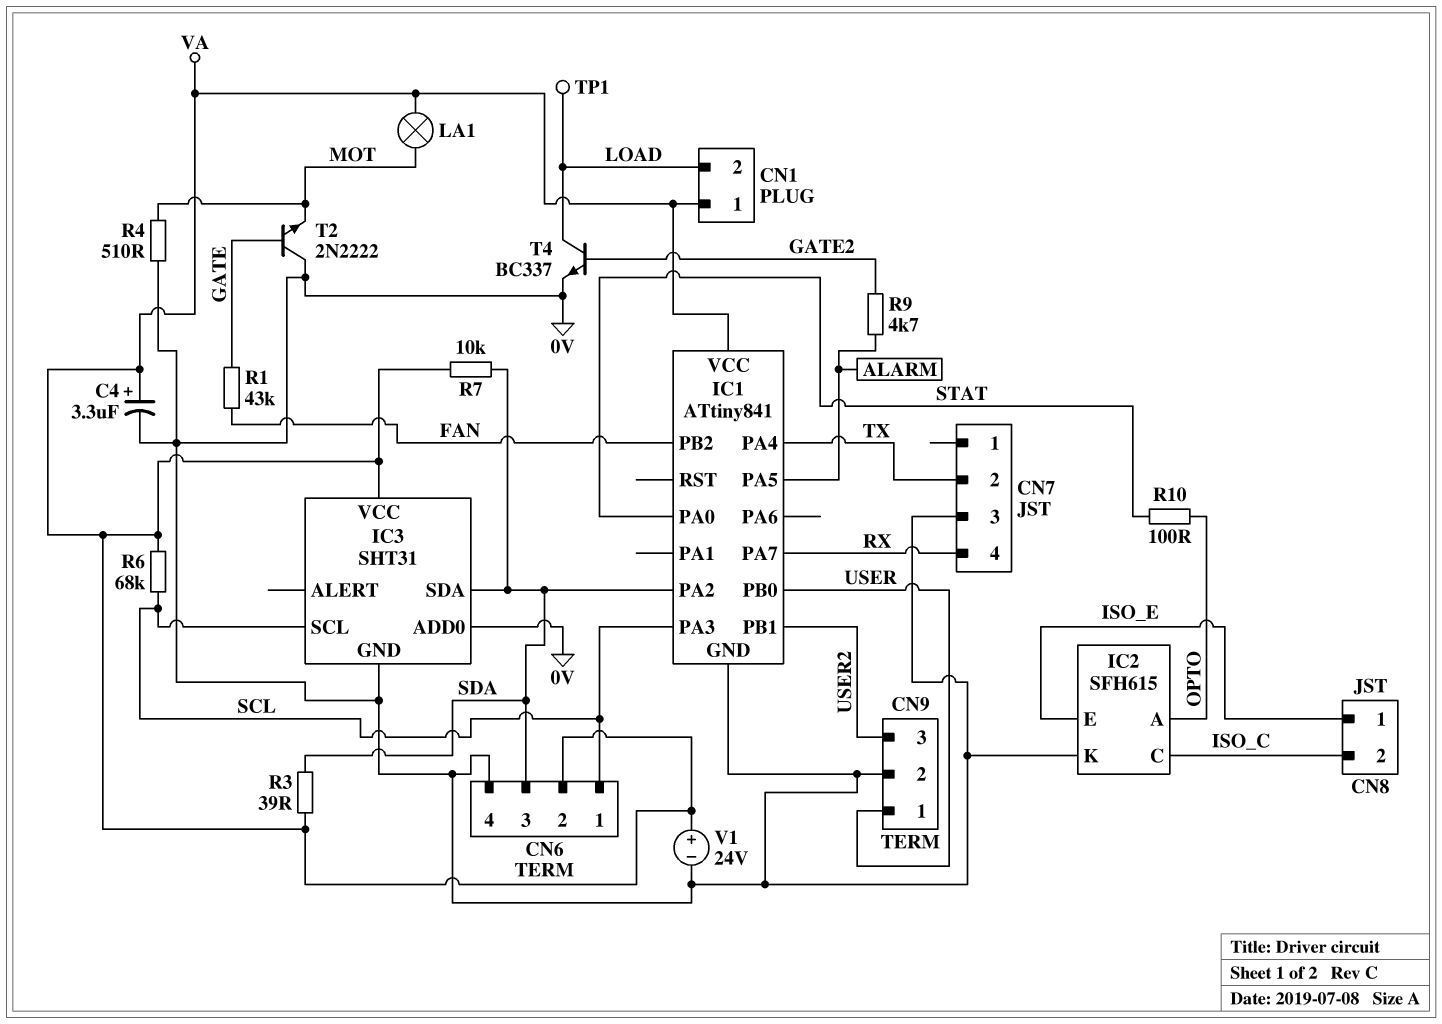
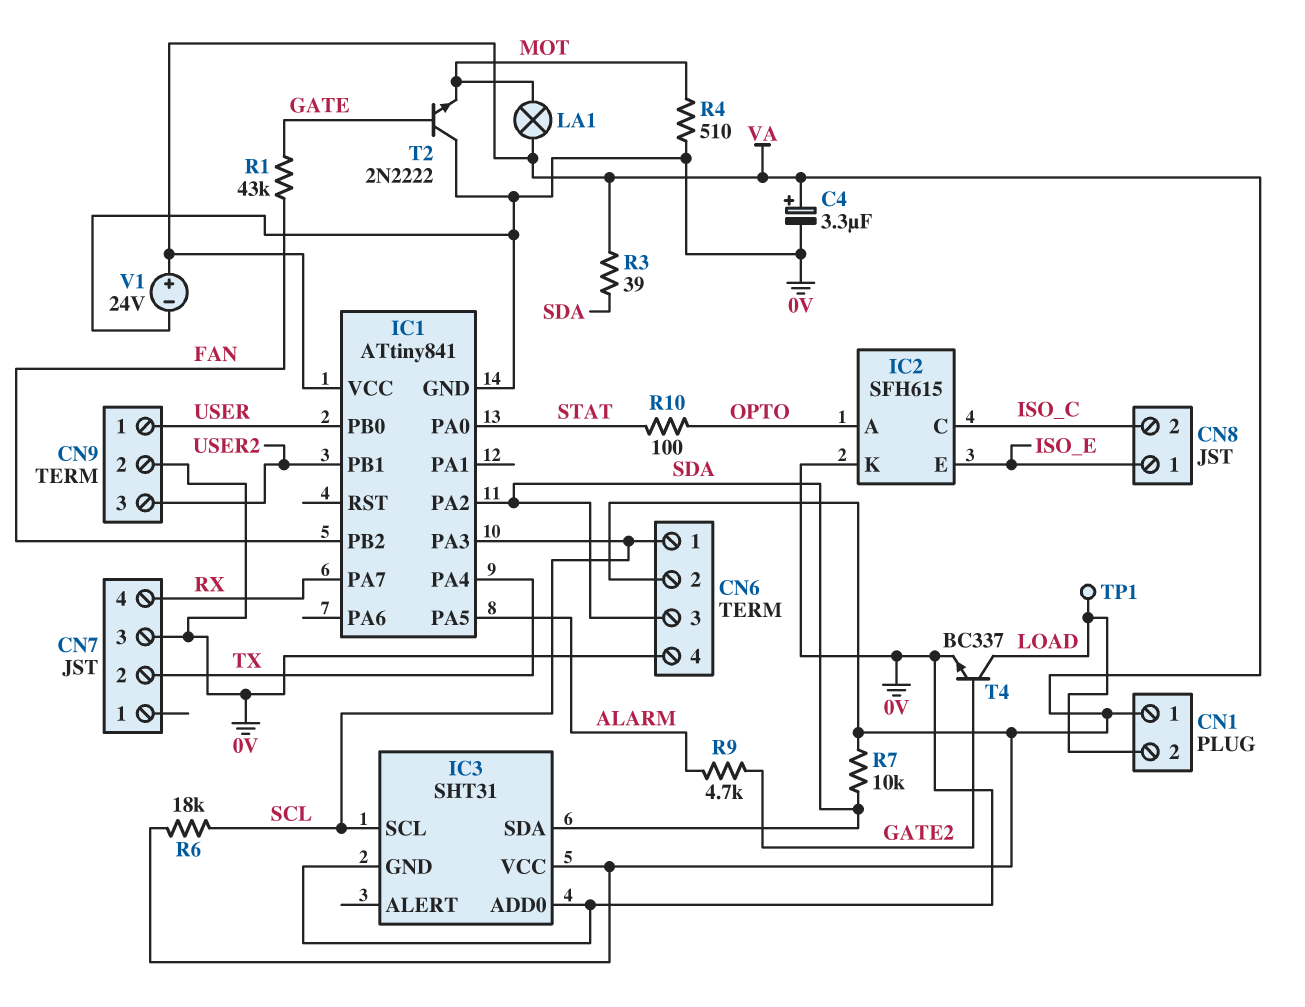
R6: 68k (SCL, VA) -> 18k (SCL, VA)

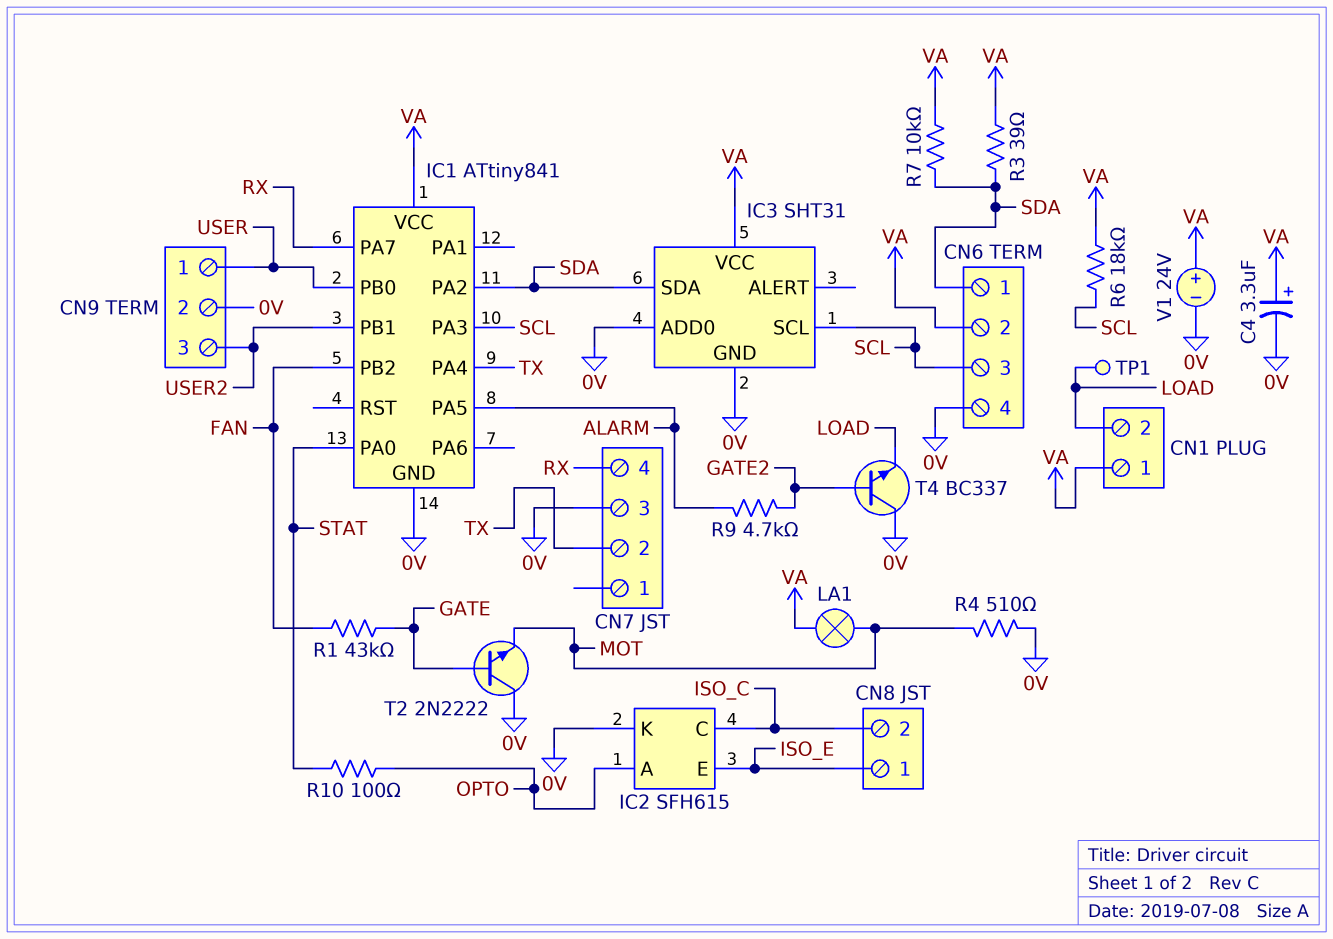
CN6 pin 1: SCL -> SDA
CN6 pin 3: SDA -> SCL
T4: NPN BC337 (B GATE2, C LOAD, E 0V) -> NPN BC337 (B GATE2, C 0V, E LOAD)

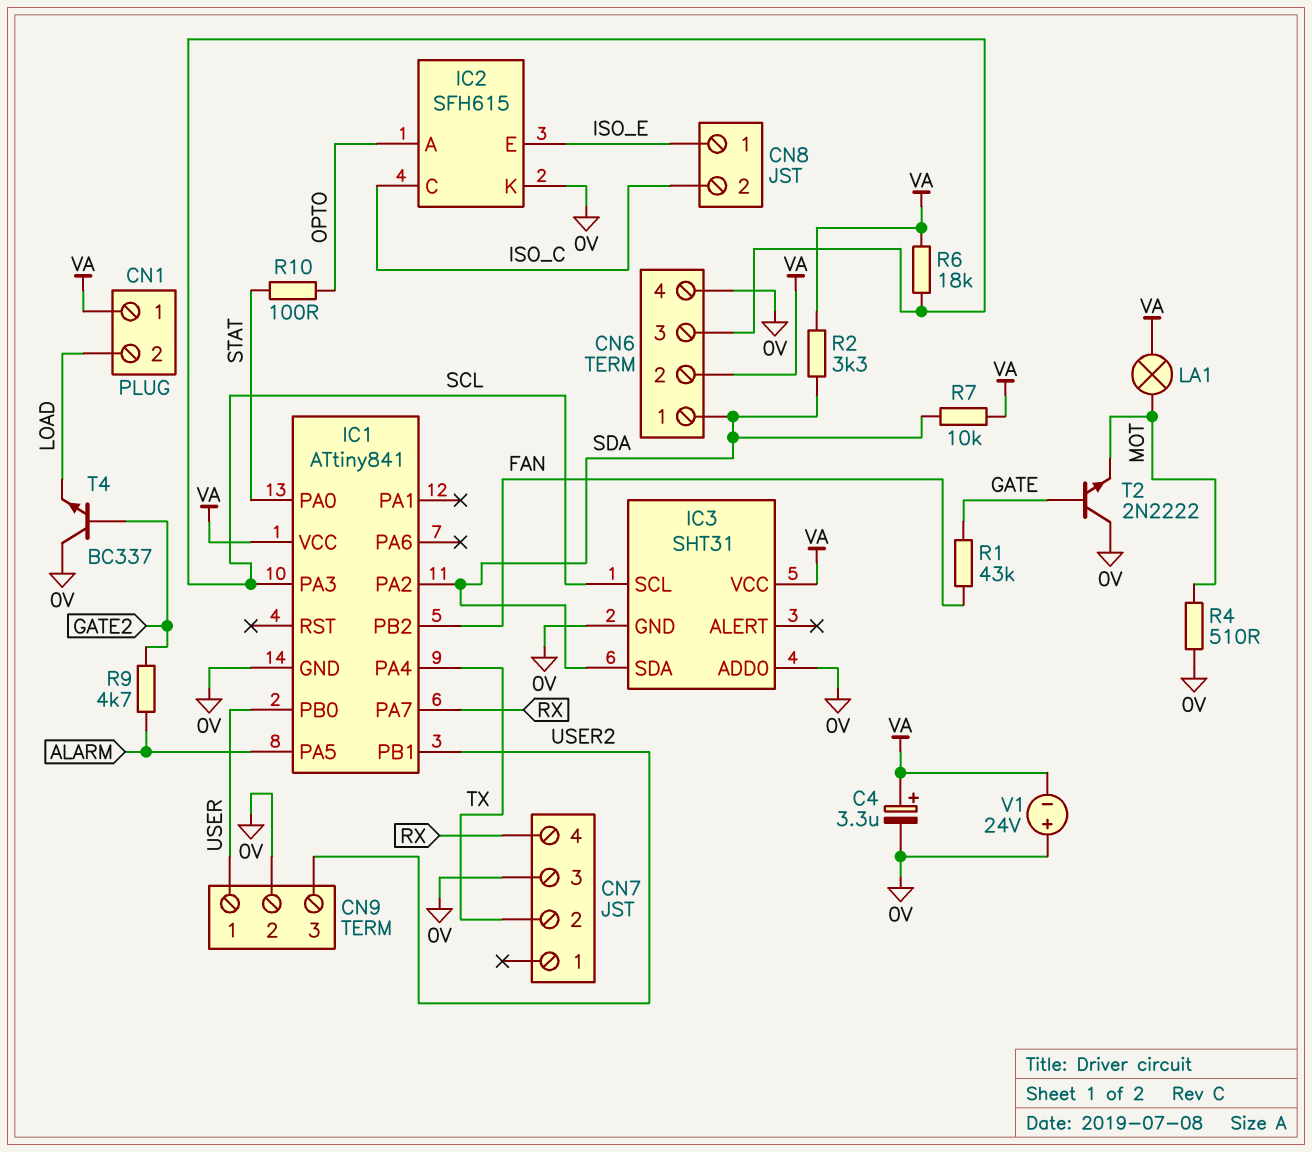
R2: none -> 3.3k (SDA, VA)
R3: 39 (SDA, VA) -> none
TP1: test point (LOAD) -> none
V1: 24V (plus VA, minus 0V) -> 24V (plus 0V, minus VA)

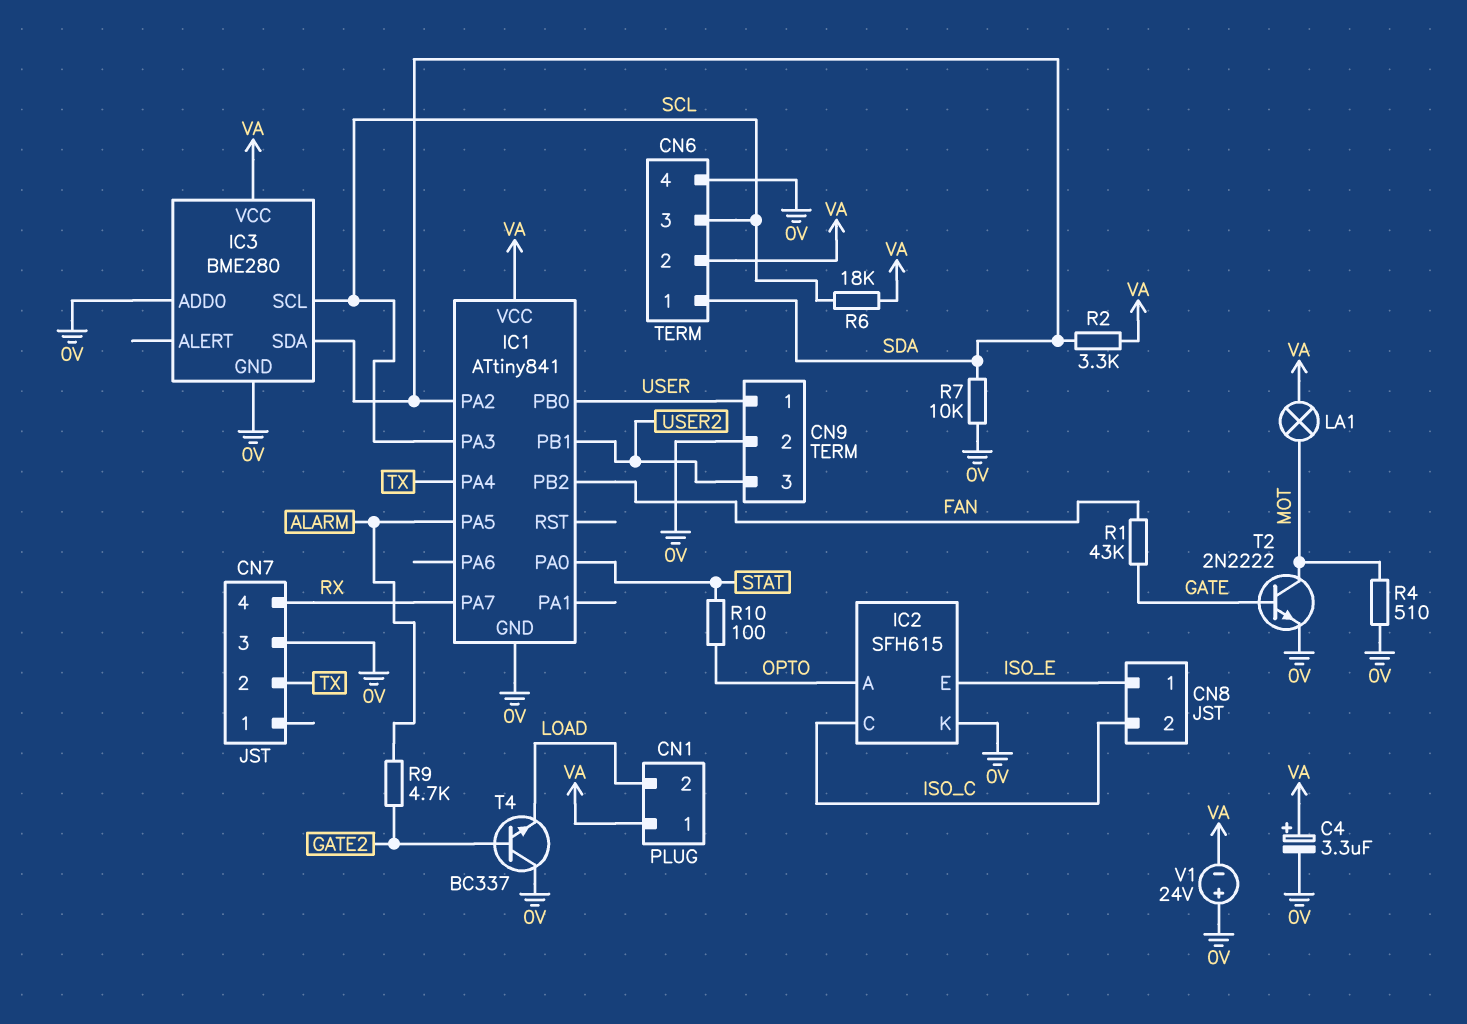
IC3: SHT31 -> BME280
R7: 10k (SDA, VA) -> 10k (0V, SDA)
T2: NPN 2N2222 (B GATE, C 0V, E MOT) -> NPN 2N2222 (B GATE, C MOT, E 0V)

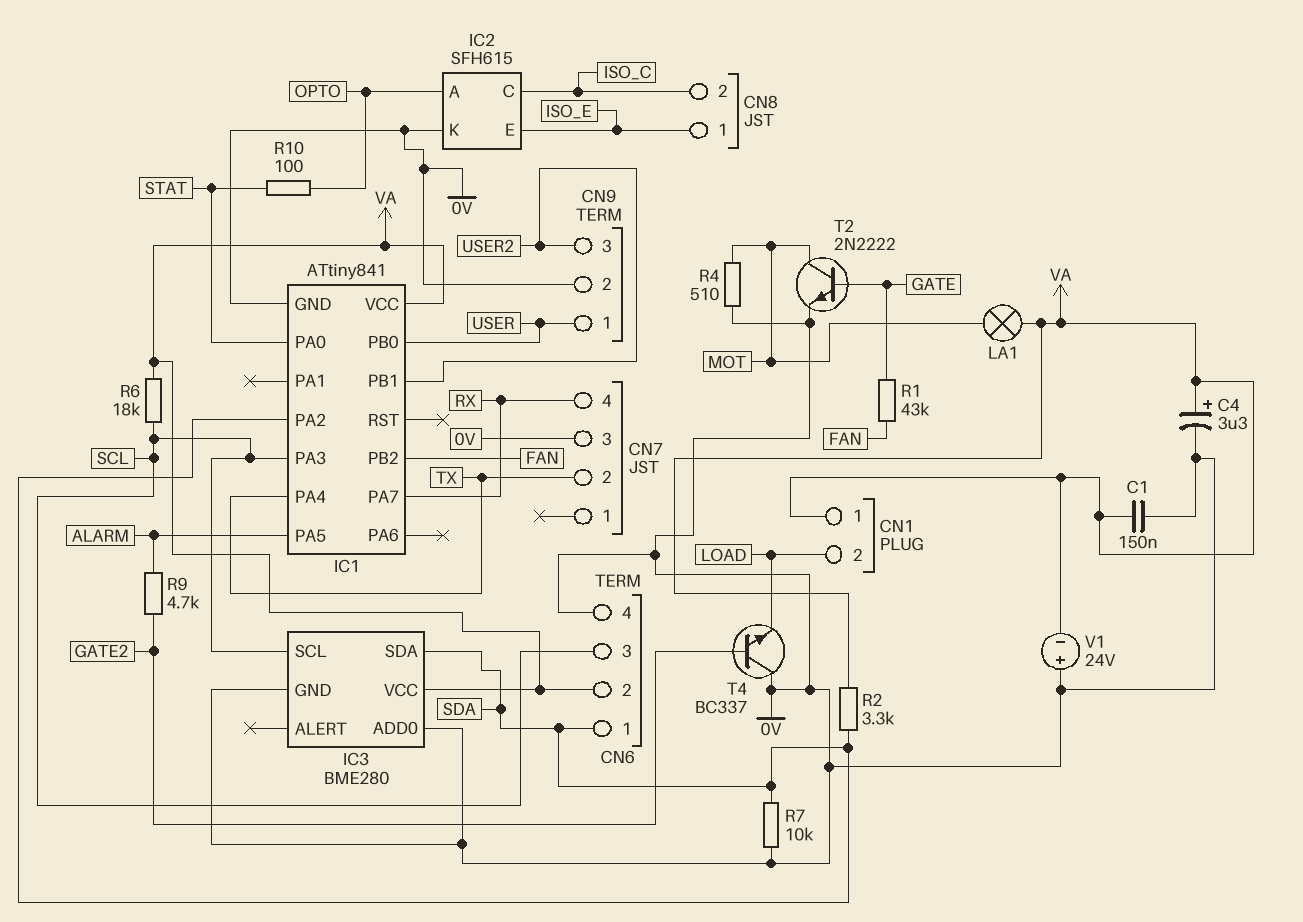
C1: none -> 150nF (0V, VA)

